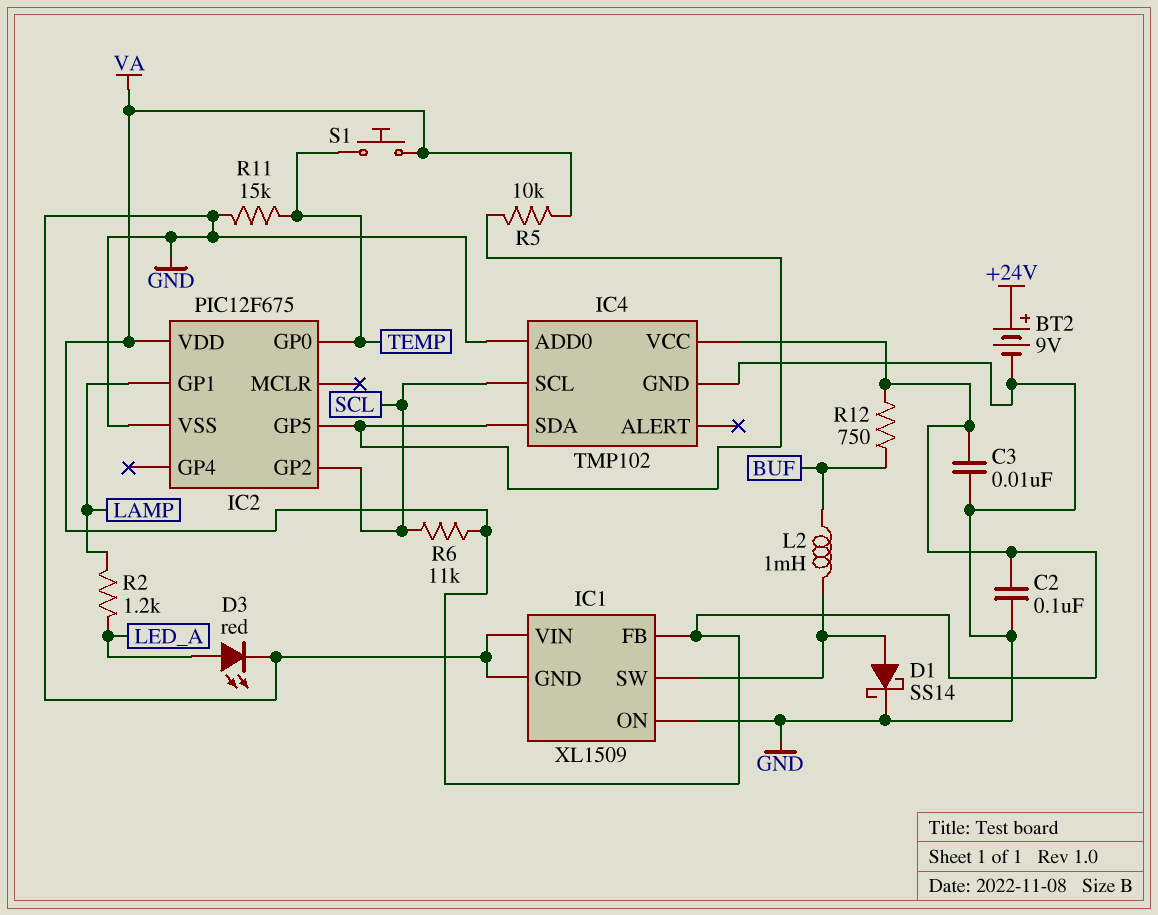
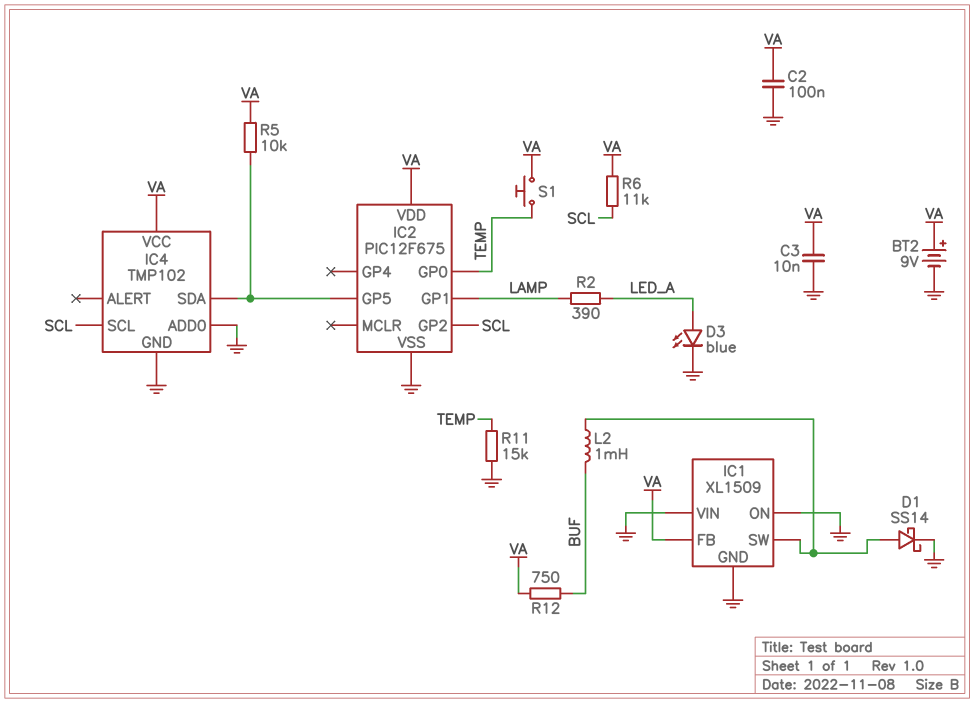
BT2: 9V (plus +24V, minus GND) -> 9V (plus VA, minus GND)
D3: LED red (A LED_A, K GND) -> LED blue (A LED_A, K GND)
R2: 1.2k (LAMP, LED_A) -> 390 (LAMP, LED_A)

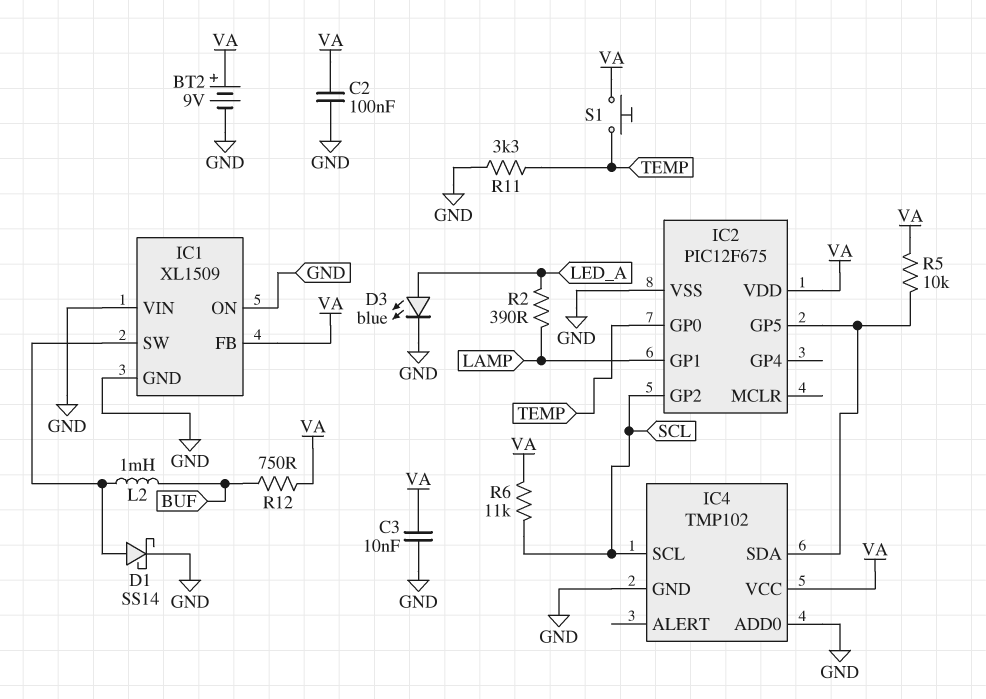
R11: 15k (GND, TEMP) -> 3.3k (GND, TEMP)

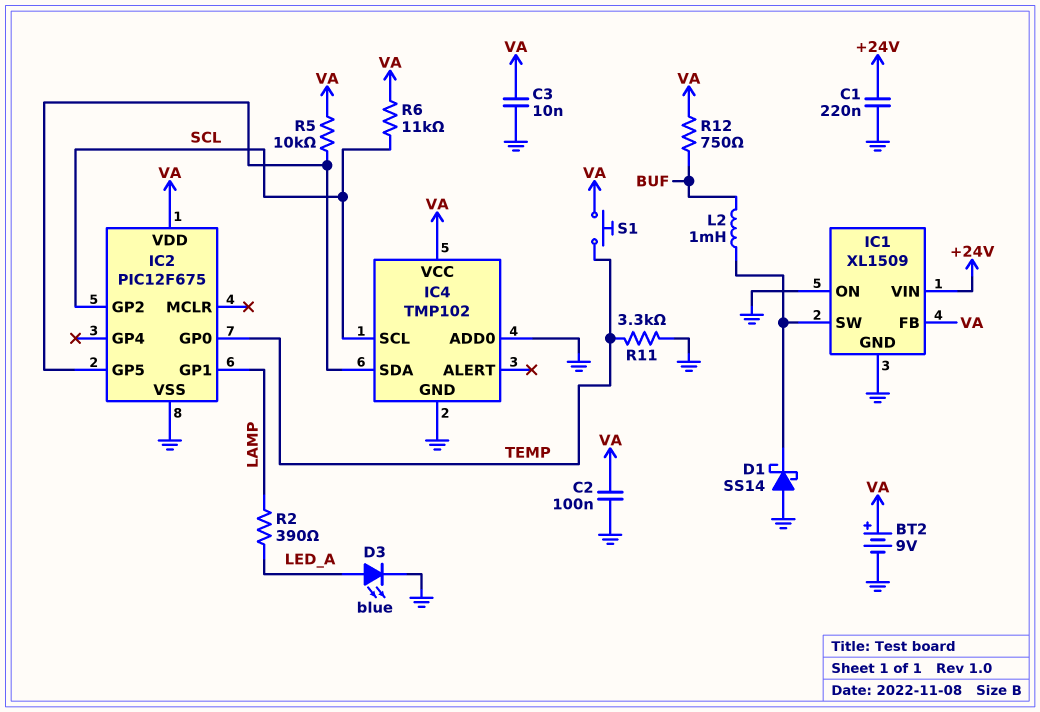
C1: none -> 220nF (+24V, GND)
D1: schottky SS14 (A IC1/SW, K GND) -> schottky SS14 (A GND, K IC1/SW)
IC1 pin VIN: GND -> +24V

